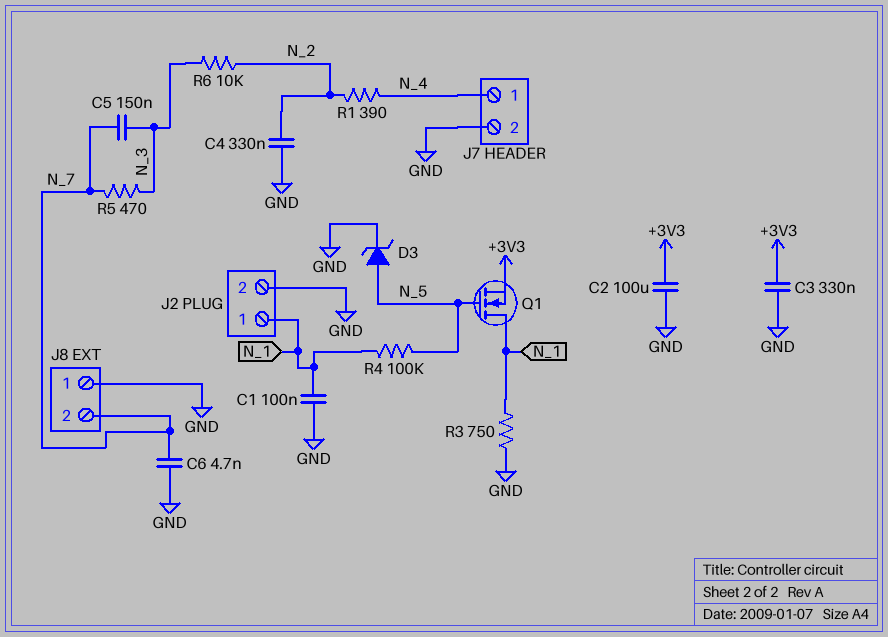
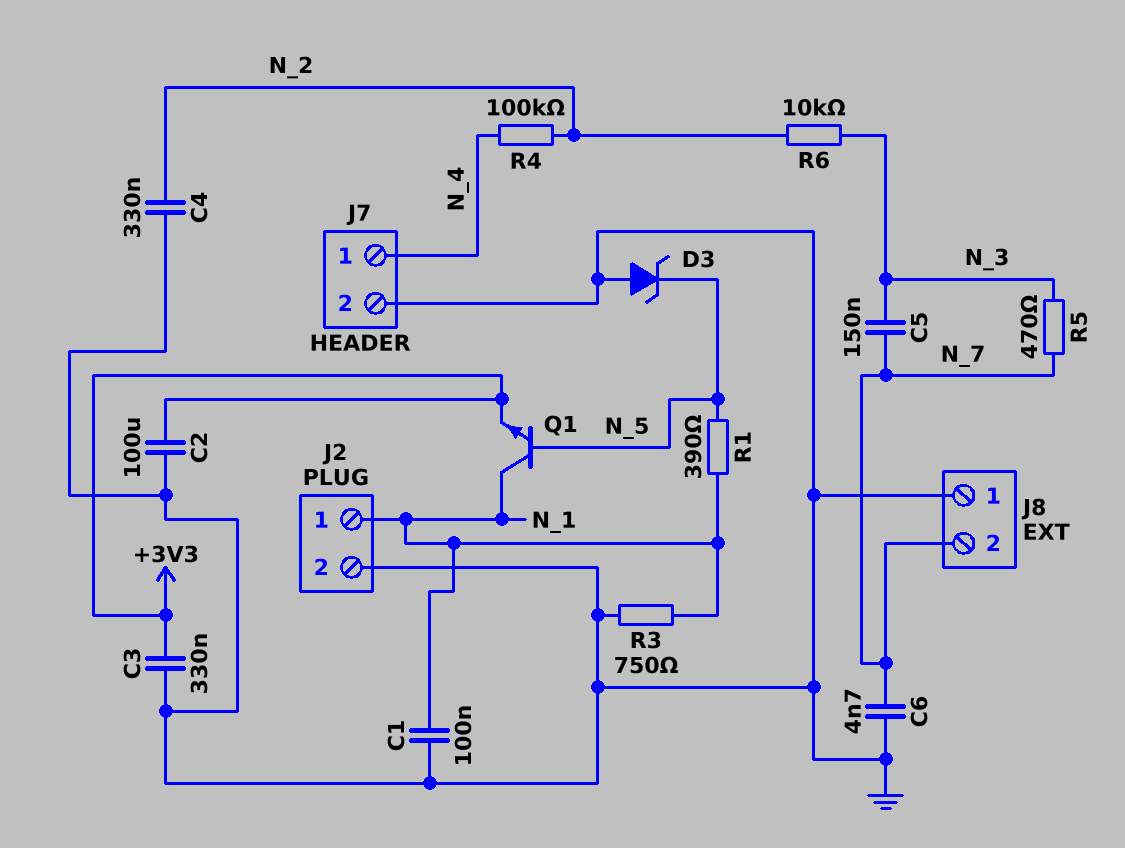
D3: zener (A N_5, K GND) -> zener (A GND, K N_5)
Q1: NMOS (G N_5, D N_1, S +3V3) -> NPN (B N_5, C N_1, E +3V3)
R1: 390 (N_2, N_4) -> 390 (N_1, N_5)
R4: 100k (N_1, N_5) -> 100k (N_2, N_4)

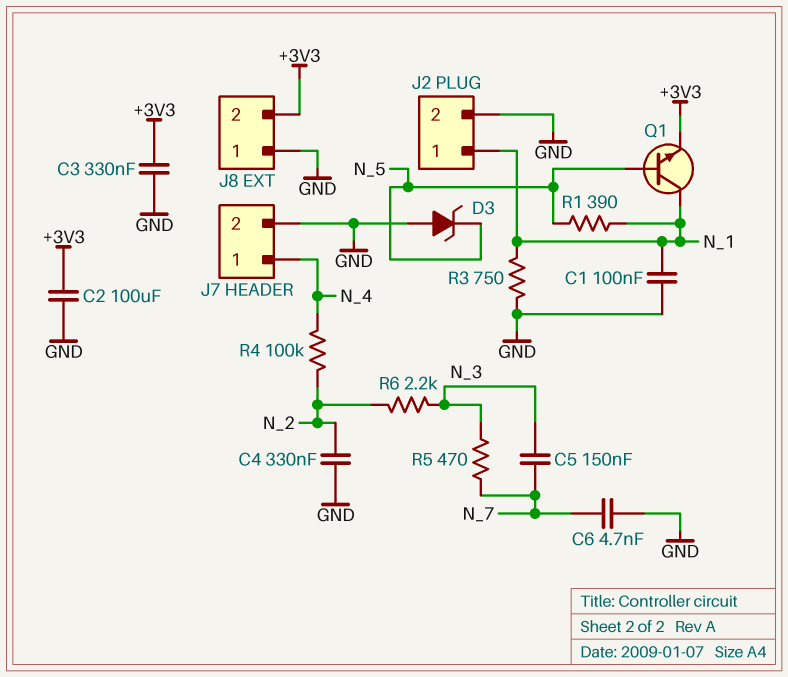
J8 pin 2: N_7 -> +3V3
R6: 10k (N_2, N_3) -> 2.2k (N_2, N_3)

